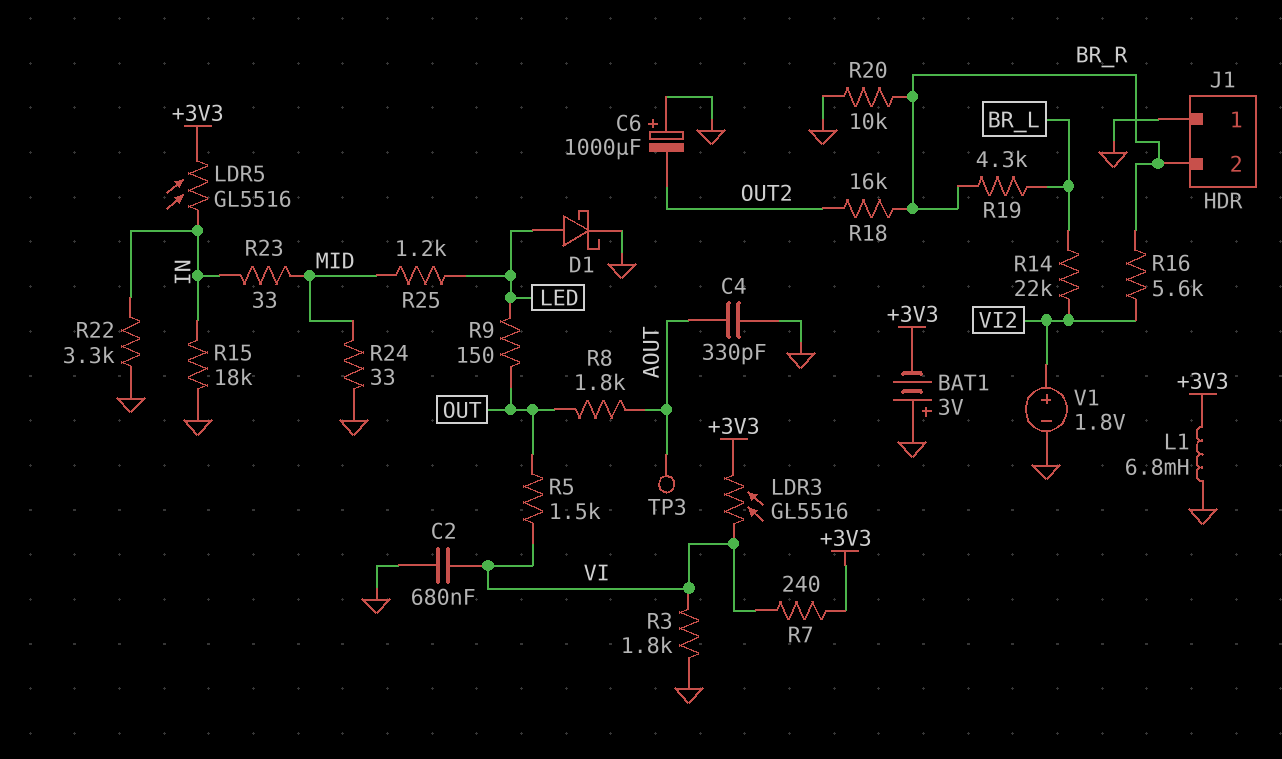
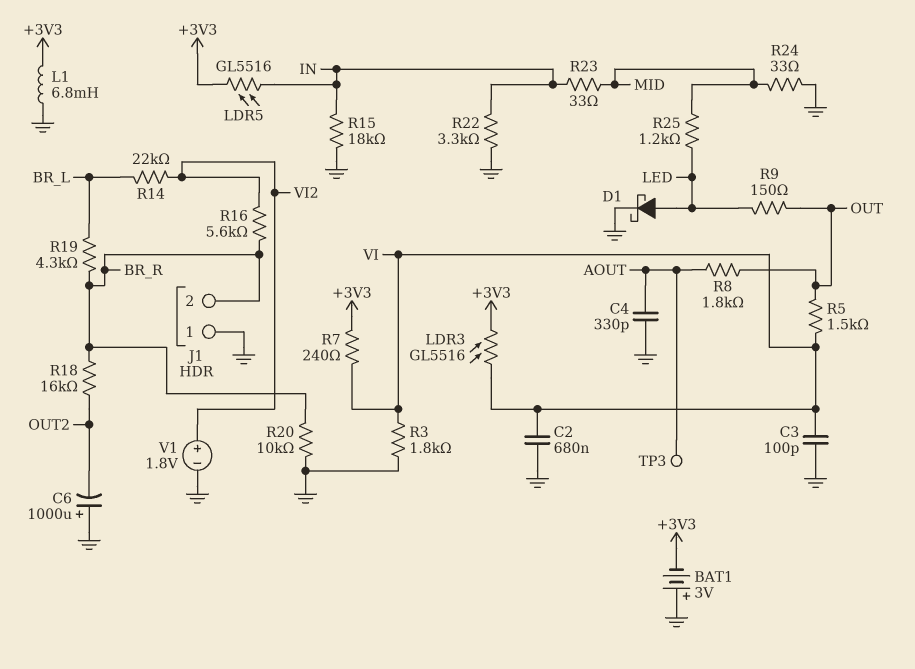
C3: none -> 100pF (GND, VI)

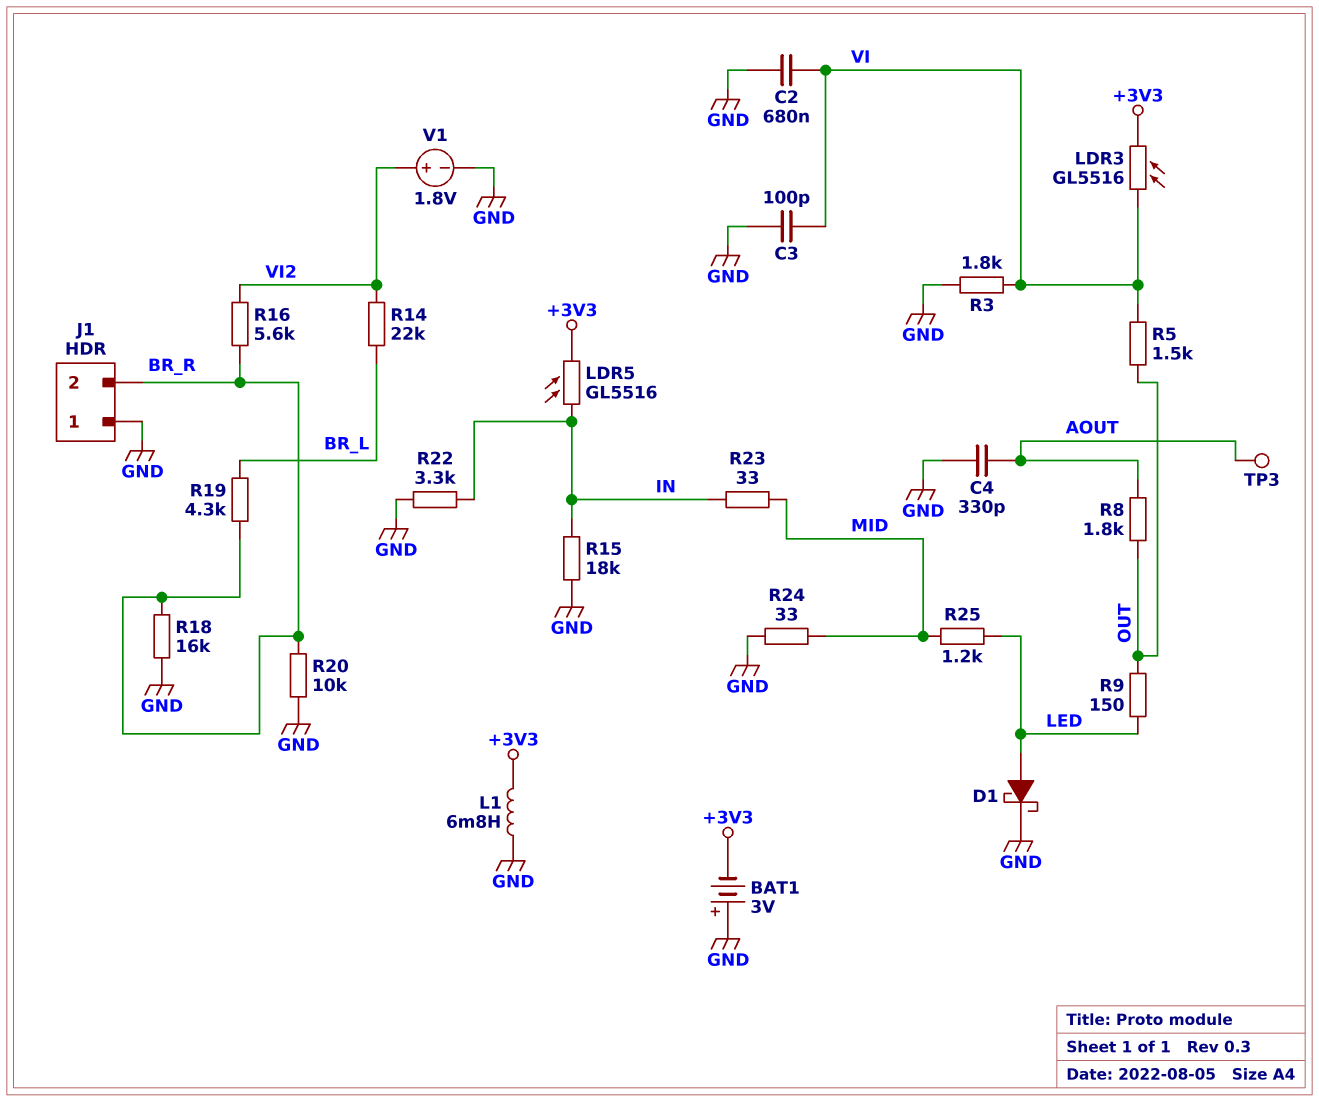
C6: 1000uF (plus GND, minus OUT2) -> none
R7: 240 (+3V3, VI) -> none
R18: 16k (BR_R, OUT2) -> 16k (BR_R, GND)

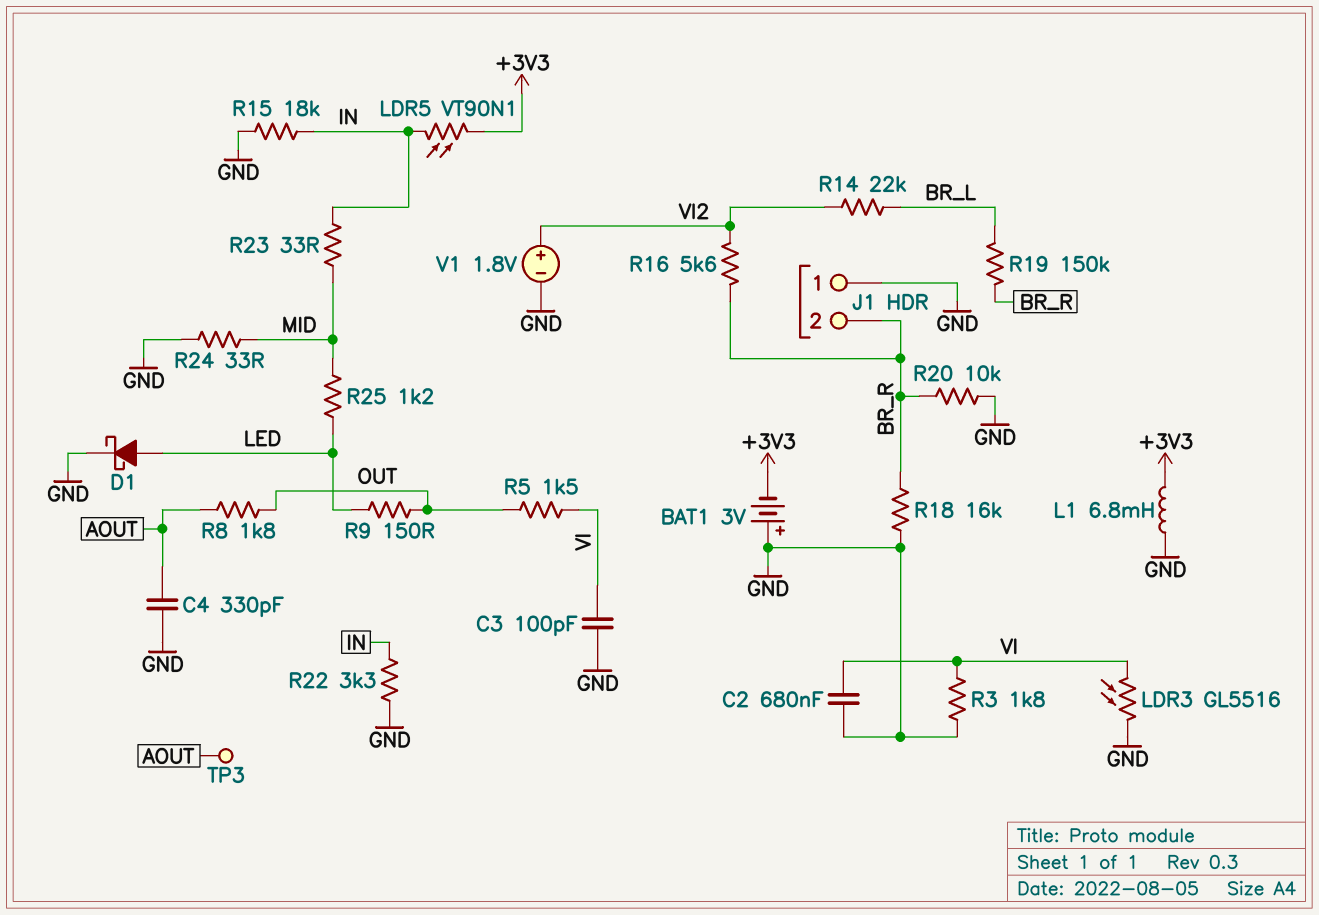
LDR3: GL5516 (+3V3, VI) -> GL5516 (GND, VI)
LDR5: GL5516 (+3V3, IN) -> VT90N1 (+3V3, IN)
R19: 4.3k (BR_L, BR_R) -> 150k (BR_L, BR_R)

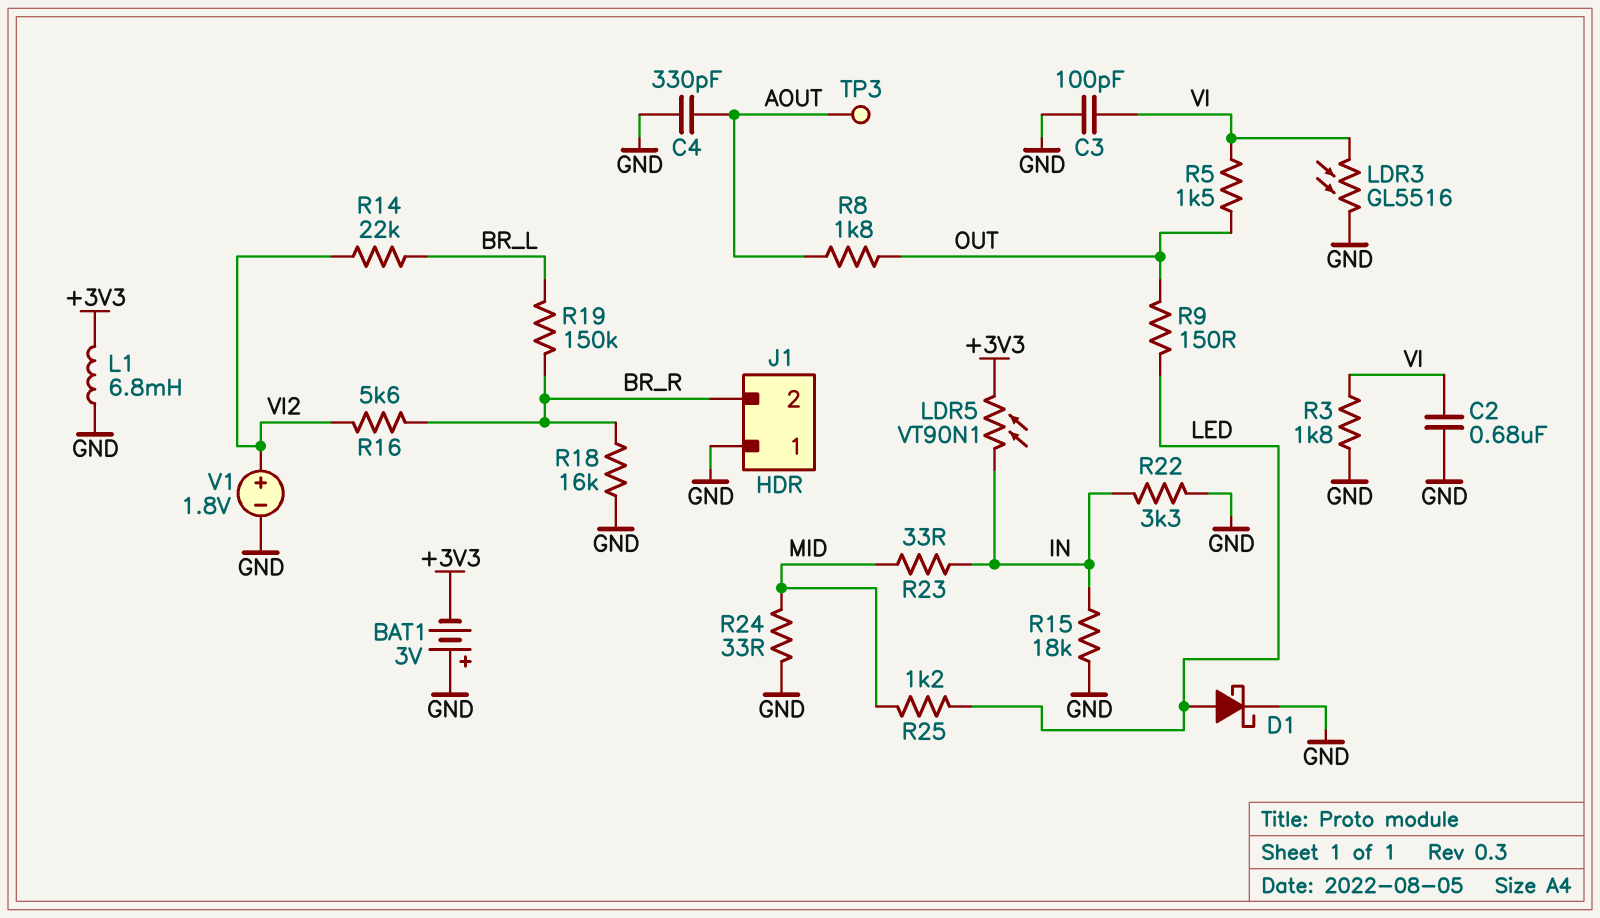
R20: 10k (BR_R, GND) -> none

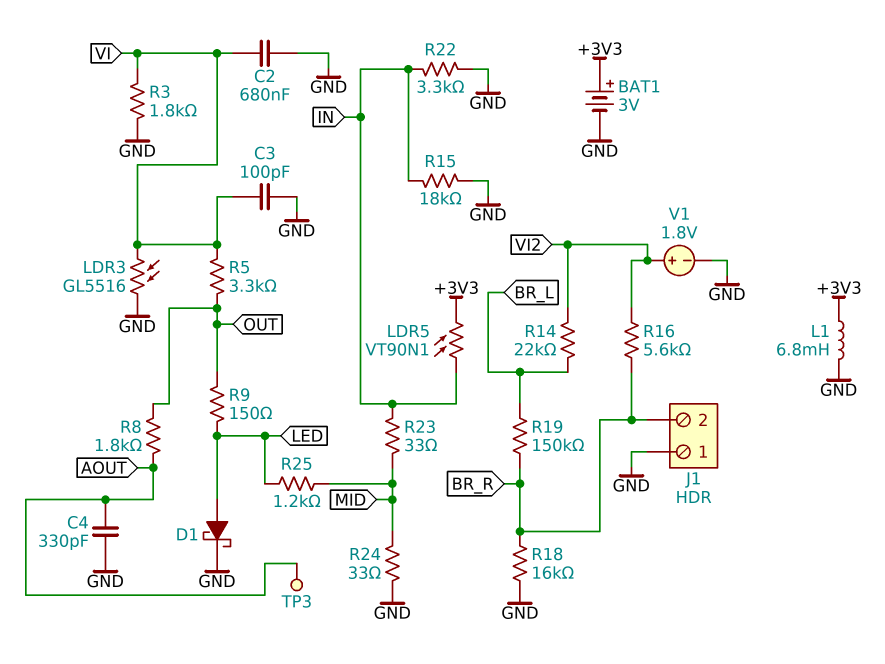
BAT1: 3V (plus GND, minus +3V3) -> 3V (plus +3V3, minus GND)
R5: 1.5k (OUT, VI) -> 3.3k (OUT, VI)

